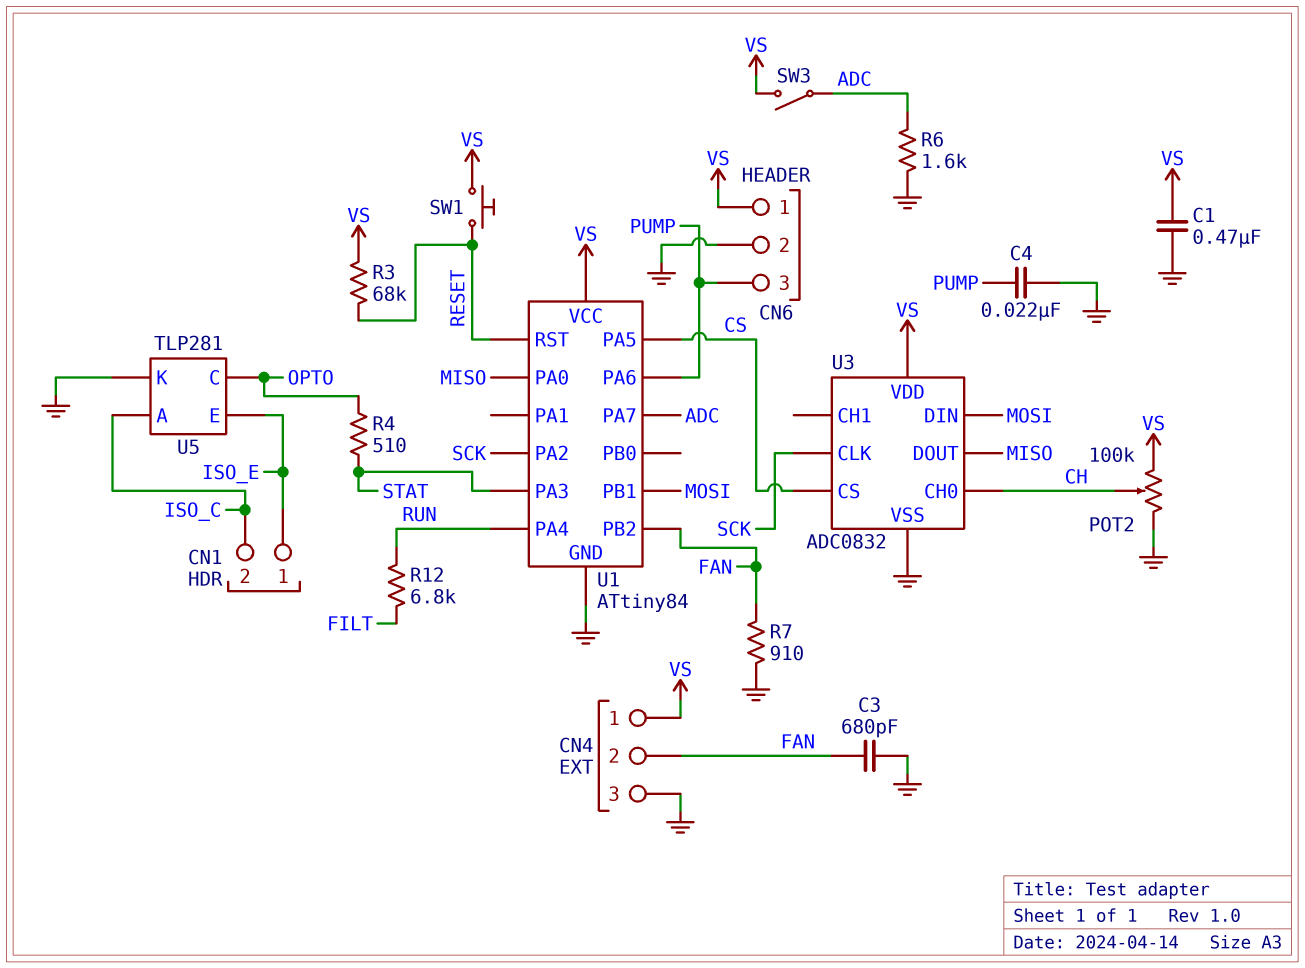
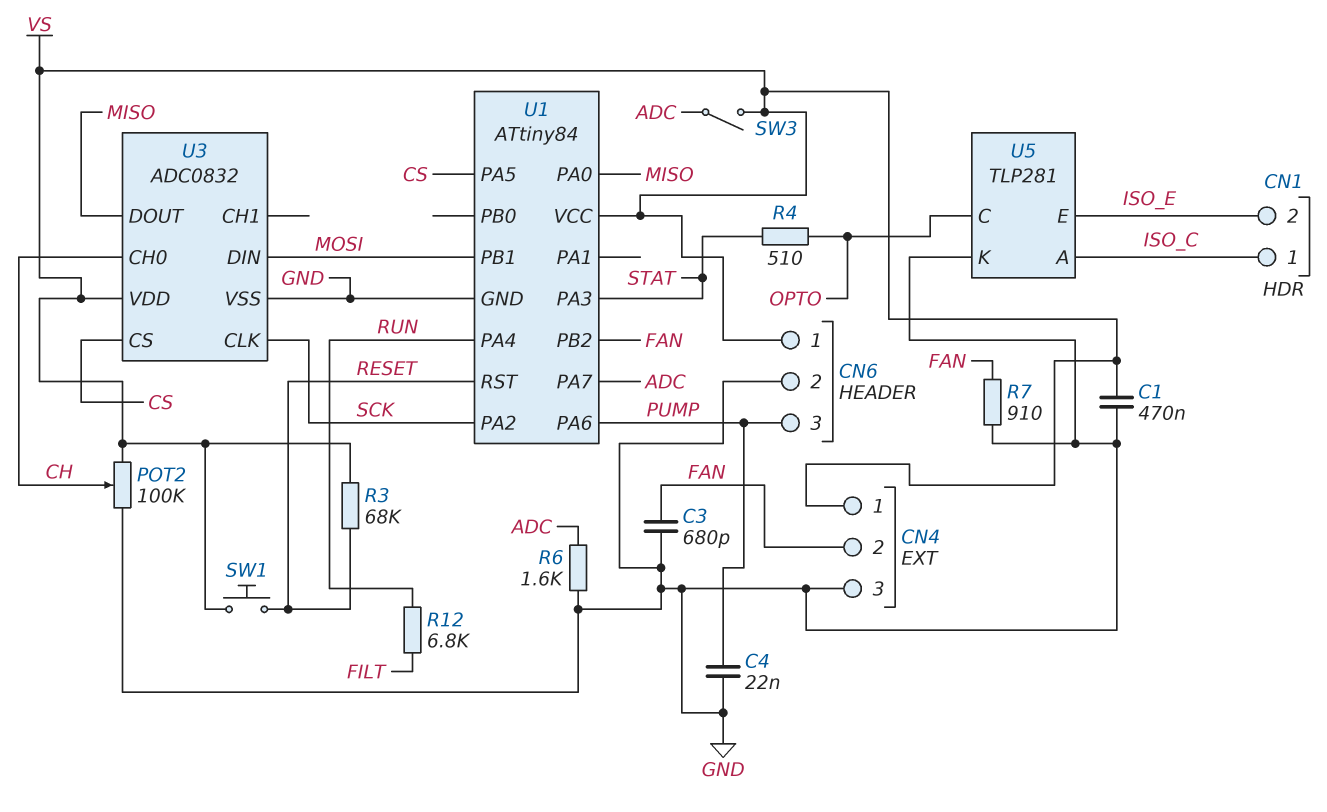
CN1 pin 1: ISO_E -> ISO_C
CN1 pin 2: ISO_C -> ISO_E

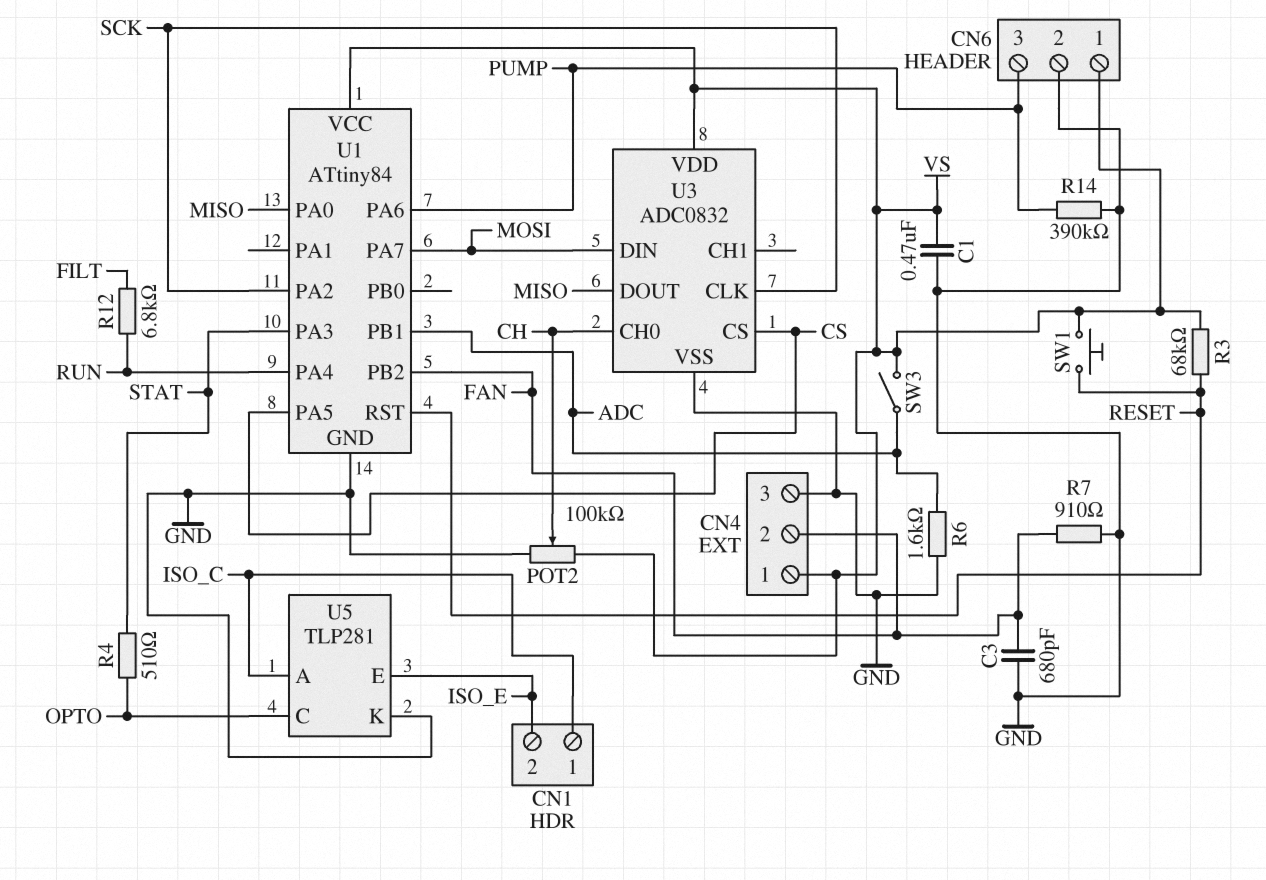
C4: 22nF (GND, PUMP) -> none
R14: none -> 390k (GND, PUMP)
U1 pin PA7: ADC -> MOSI
U1 pin PB1: MOSI -> ADC

